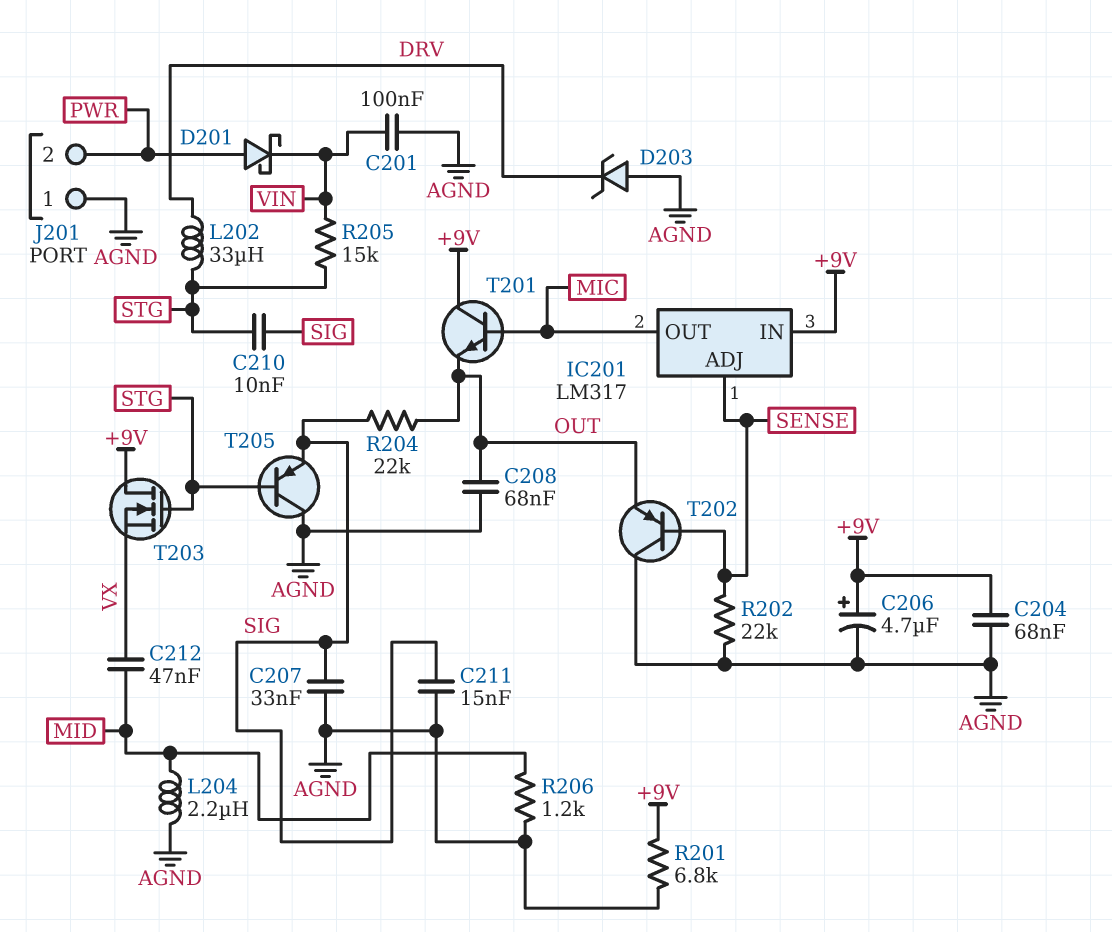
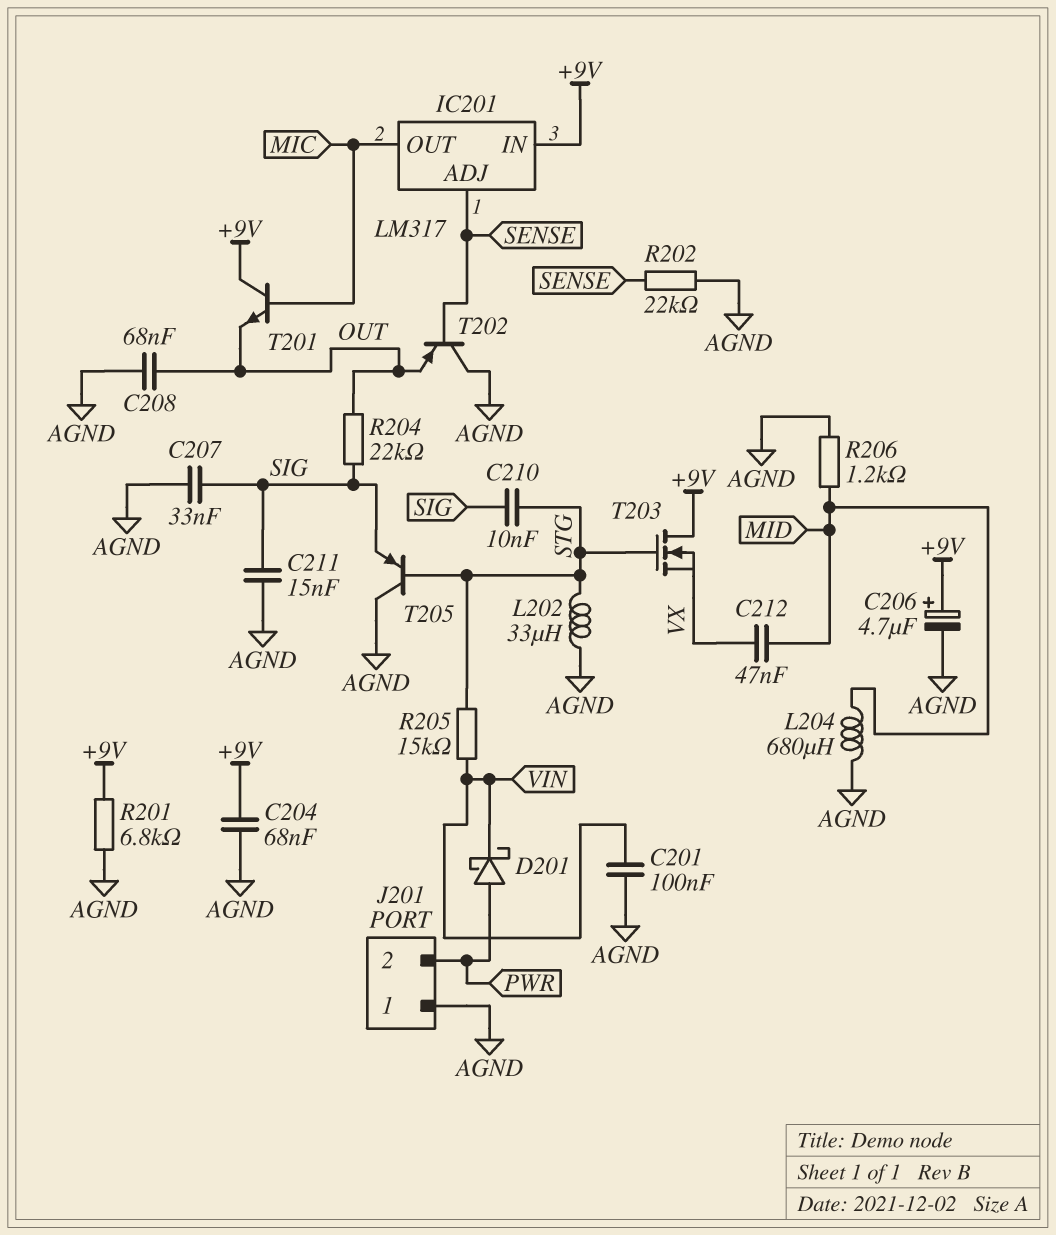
D203: zener (A AGND, K DRV) -> none
L202: 33uH (DRV, STG) -> 33uH (AGND, STG)
L204: 2.2uH (AGND, MID) -> 680uH (AGND, MID)

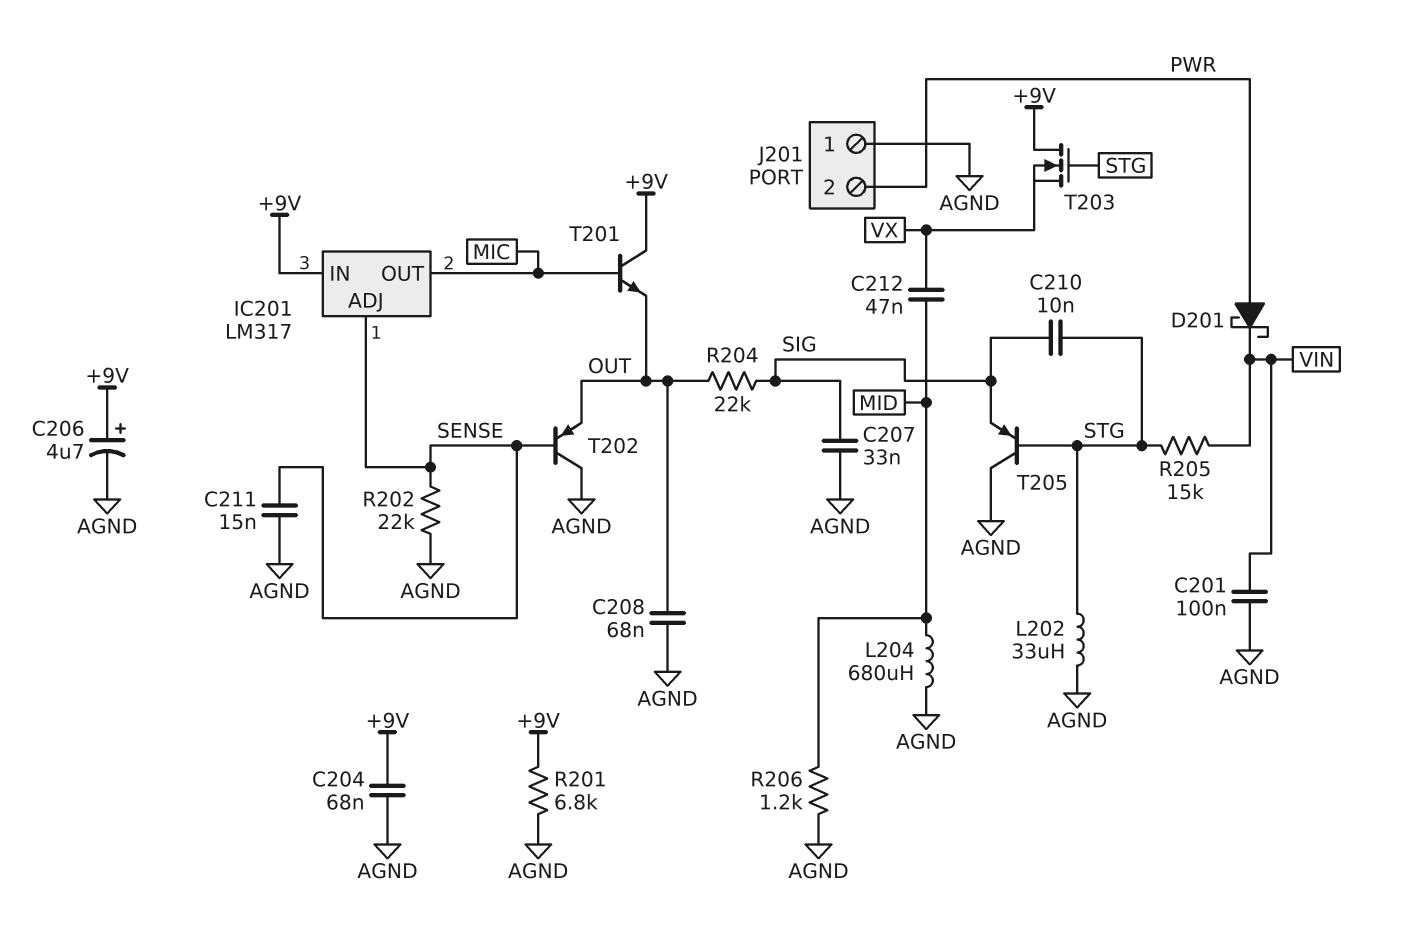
C211: 15nF (AGND, SIG) -> 15nF (AGND, SENSE)

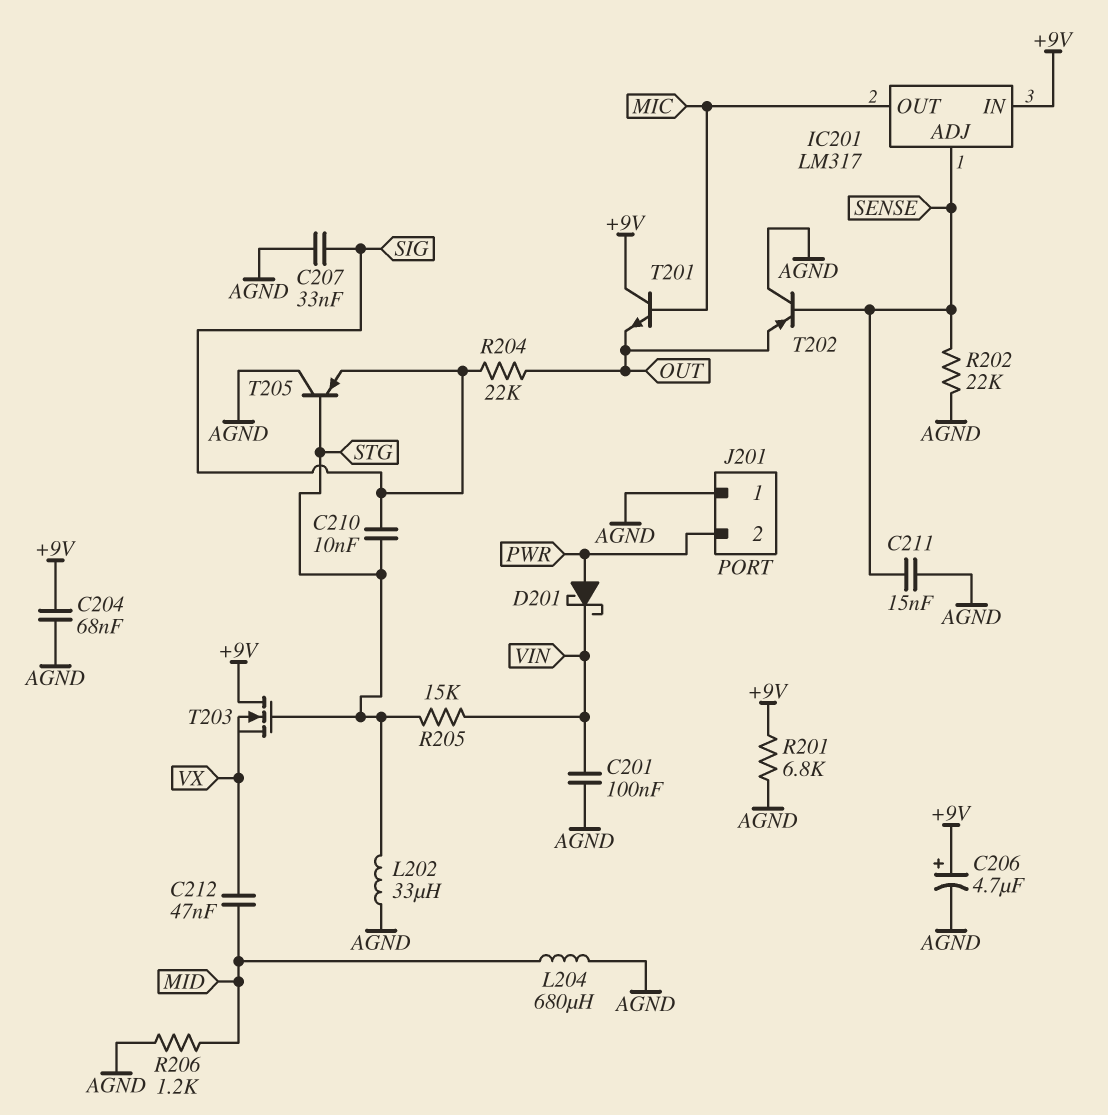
C208: 68nF (AGND, OUT) -> none

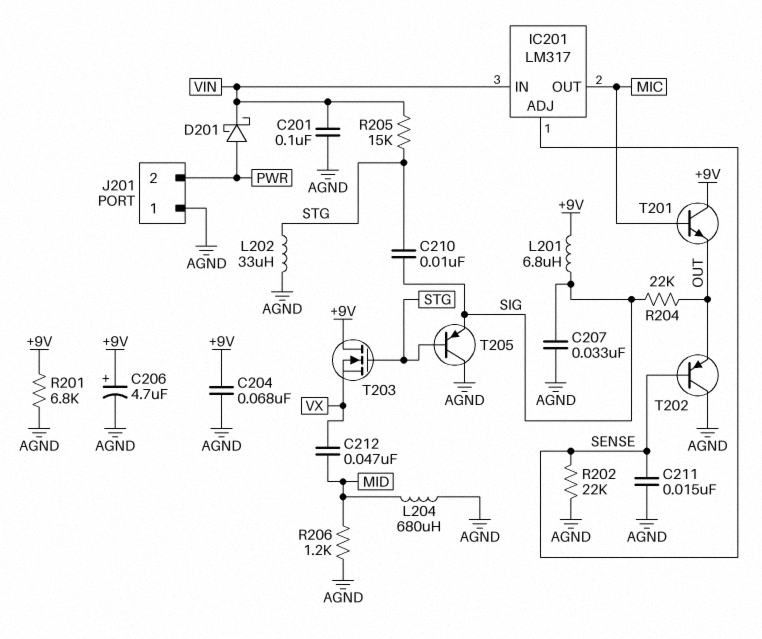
IC201 pin IN: +9V -> VIN
L201: none -> 6.8uH (+9V, SIG)

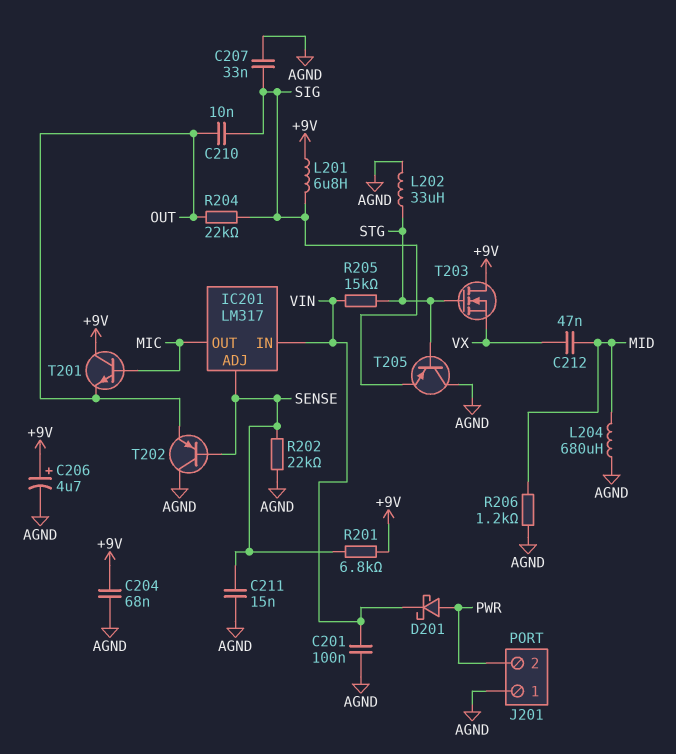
C210: 10nF (SIG, STG) -> 10nF (OUT, SIG)
R201: 6.8k (+9V, AGND) -> 6.8k (+9V, SENSE)

